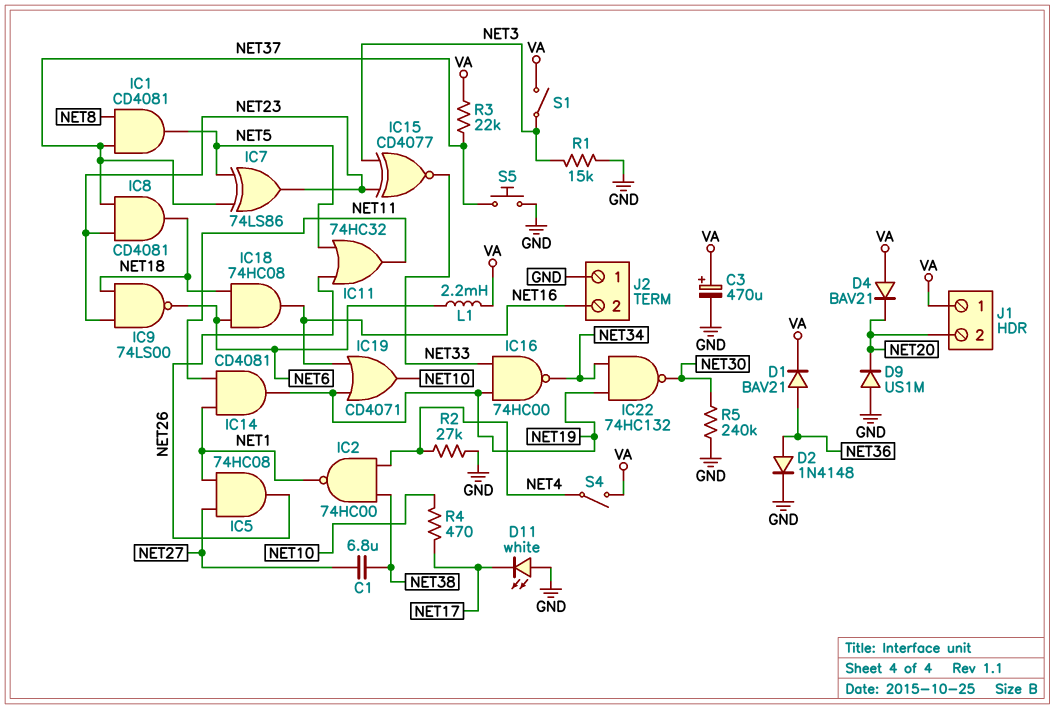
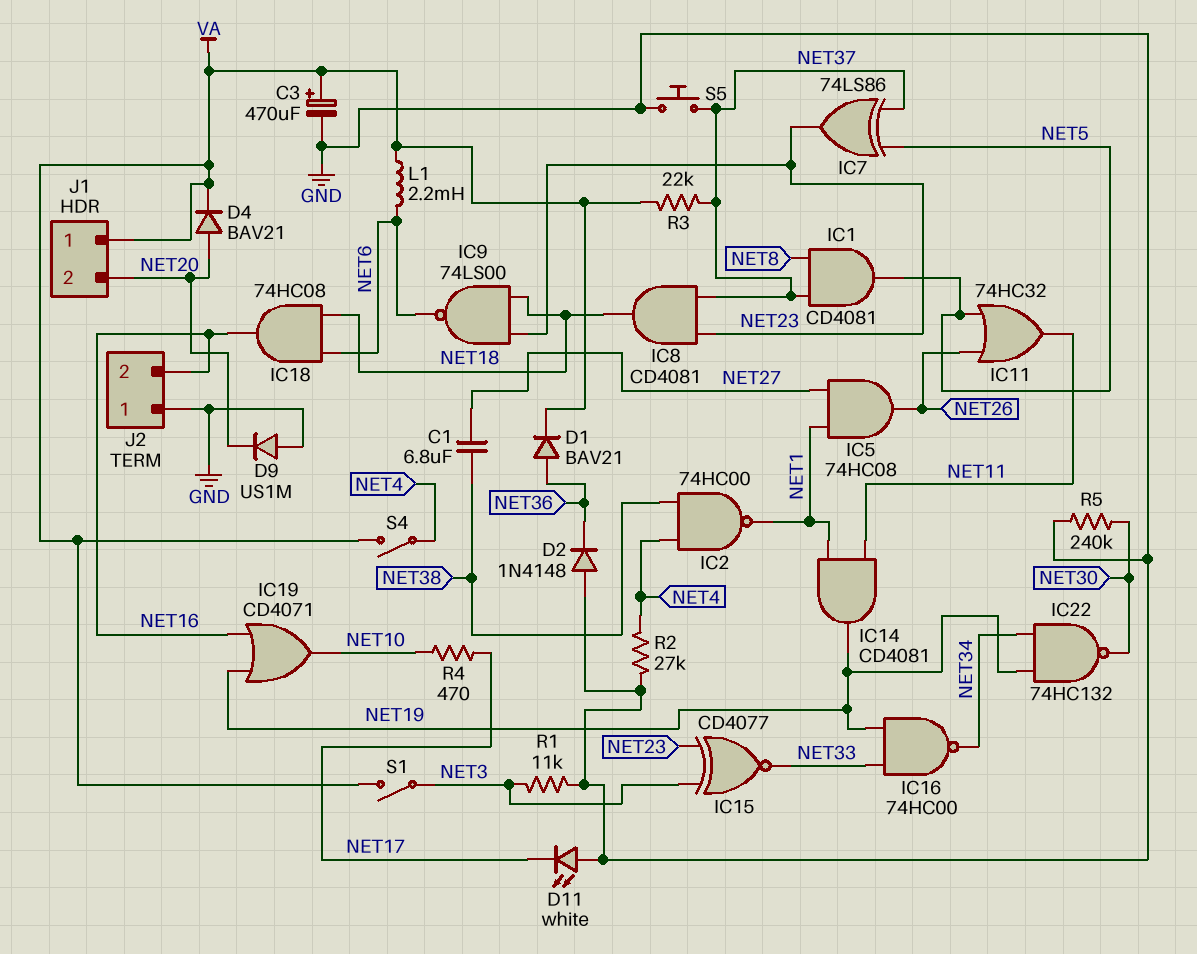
D2: diode 1N4148 (A NET36, K GND) -> diode 1N4148 (A GND, K NET36)
D4: diode BAV21 (A VA, K NET20) -> diode BAV21 (A NET20, K VA)
R1: 15k (GND, NET3) -> 11k (GND, NET3)

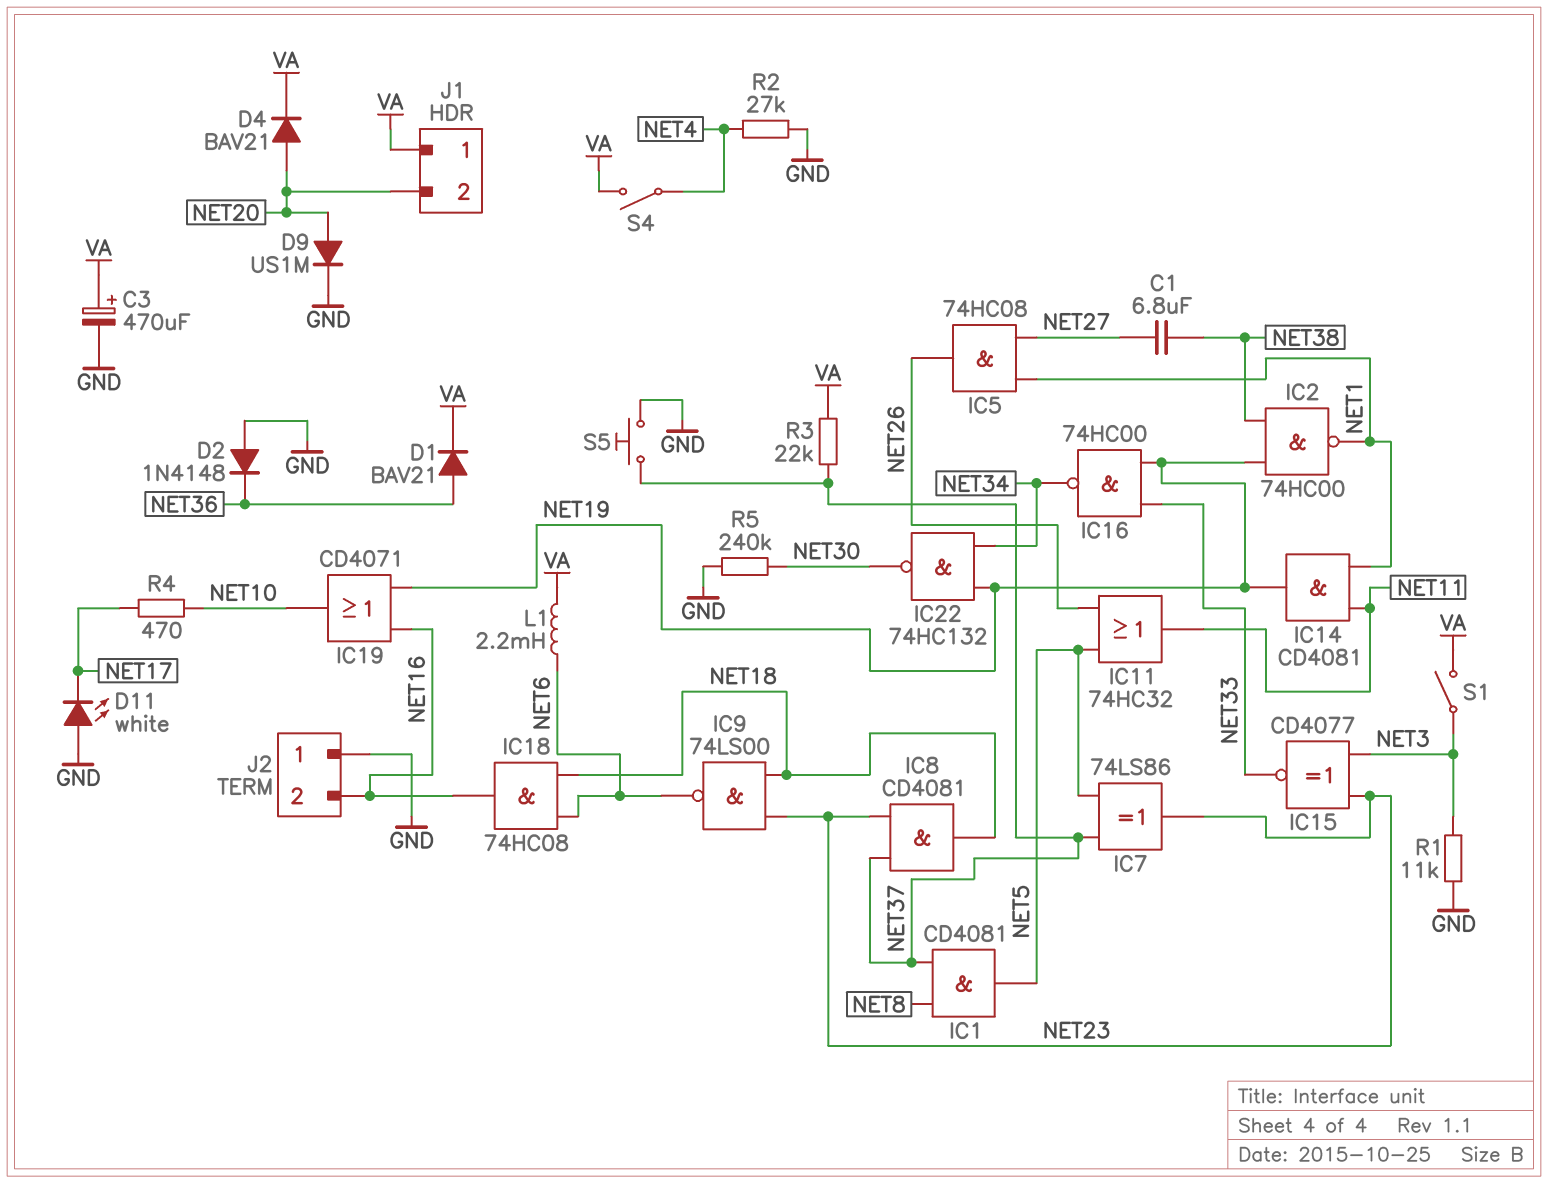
D9: diode US1M (A GND, K NET20) -> diode US1M (A NET20, K GND)
IC2: NAND 74HC00 (in NET4, in NET38, out NET1) -> NAND 74HC00 (in NET19, in NET38, out NET1)

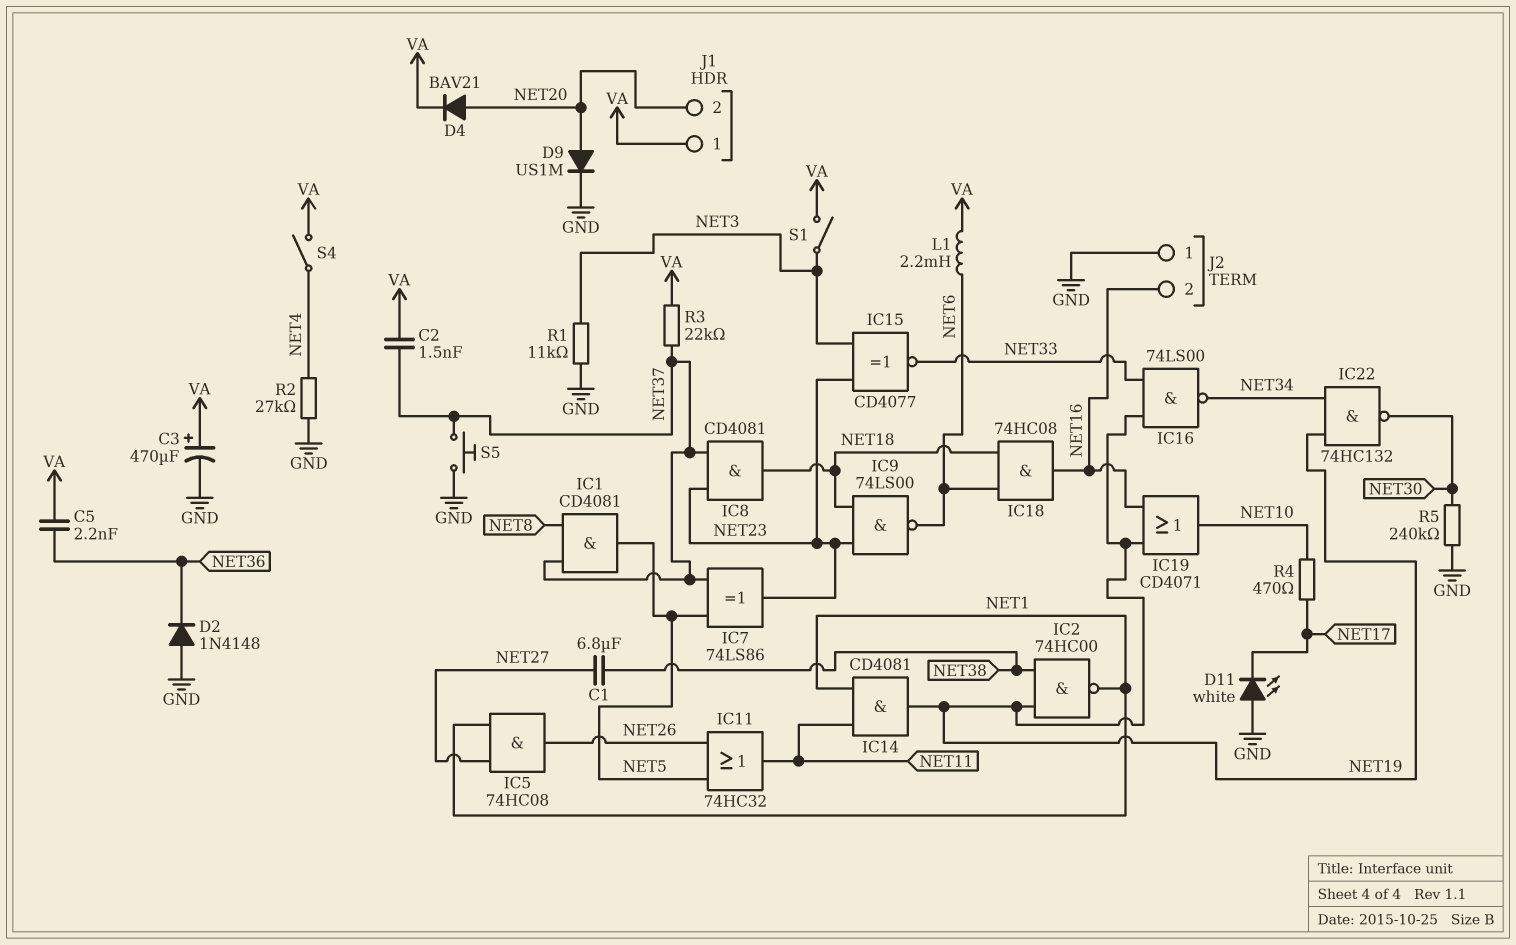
C2: none -> 1.5nF (NET37, VA)
C5: none -> 2.2nF (NET36, VA)
D1: diode BAV21 (A NET36, K VA) -> none
IC16: NAND 74HC00 (in NET19, in NET33, out NET34) -> NAND 74LS00 (in NET19, in NET33, out NET34)

